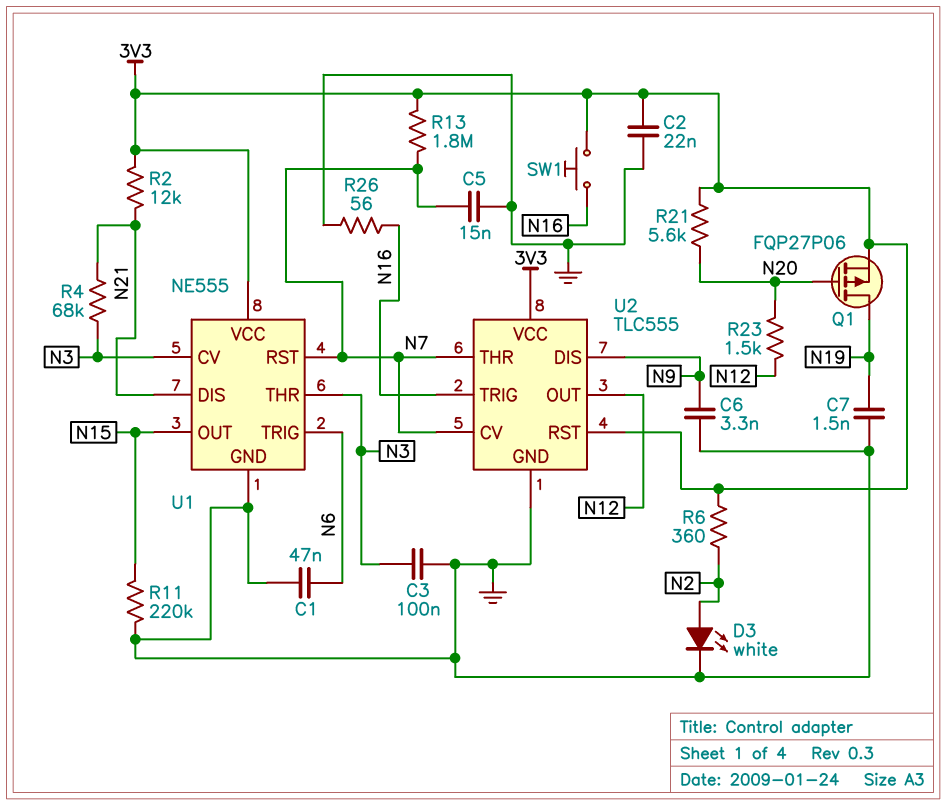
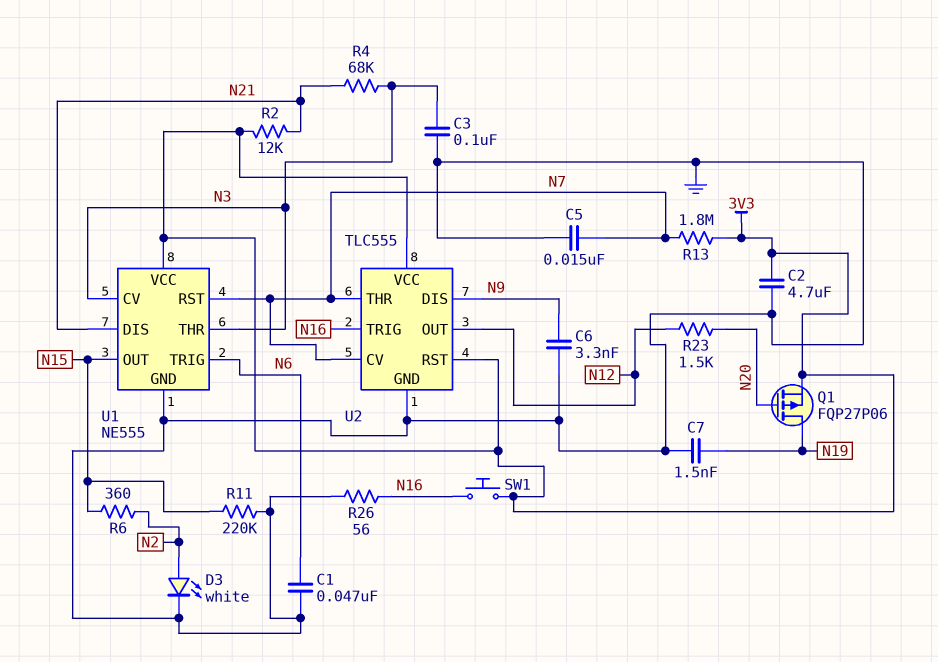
C2: 22nF (3V3, GND) -> 4.7uF (3V3, GND)
R6: 360 (3V3, N2) -> 360 (N2, N15)
R21: 5.6k (3V3, N20) -> none

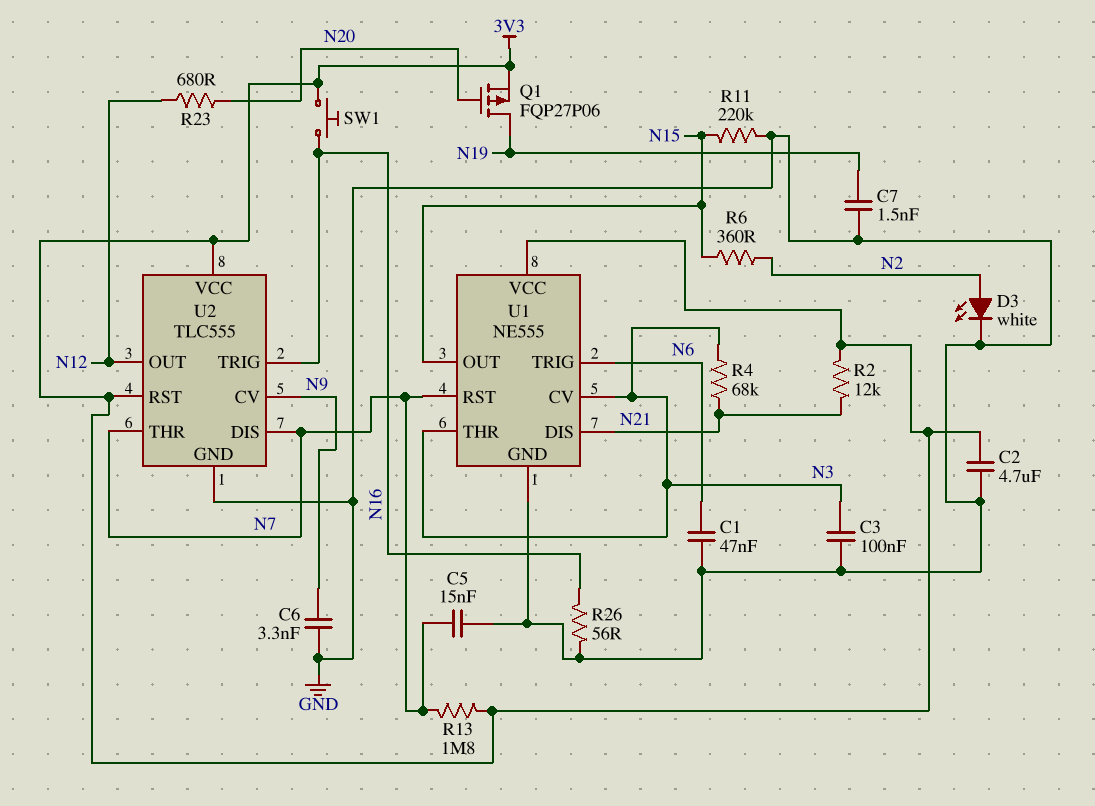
R23: 1.5k (N12, N20) -> 680 (N12, N20)
U2 pin CV: N7 -> N9
U2 pin DIS: N9 -> N7

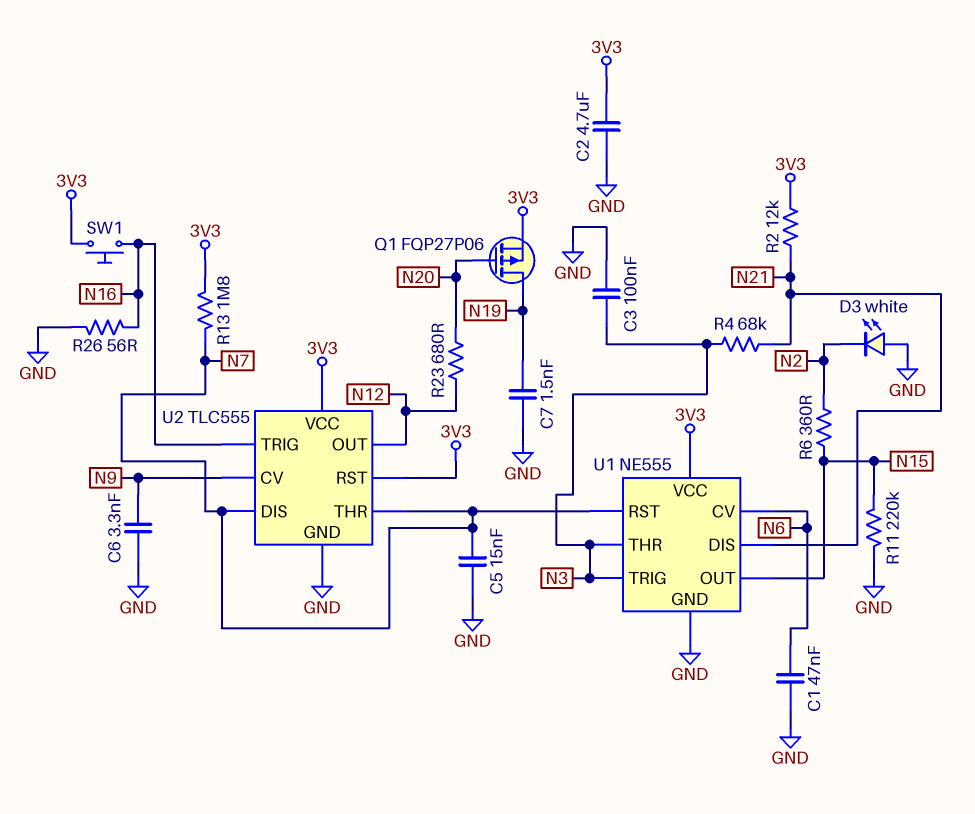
D3: LED white (A N2, K GND) -> LED white (A GND, K N2)
U1 pin CV: N3 -> N6
U1 pin TRIG: N6 -> N3

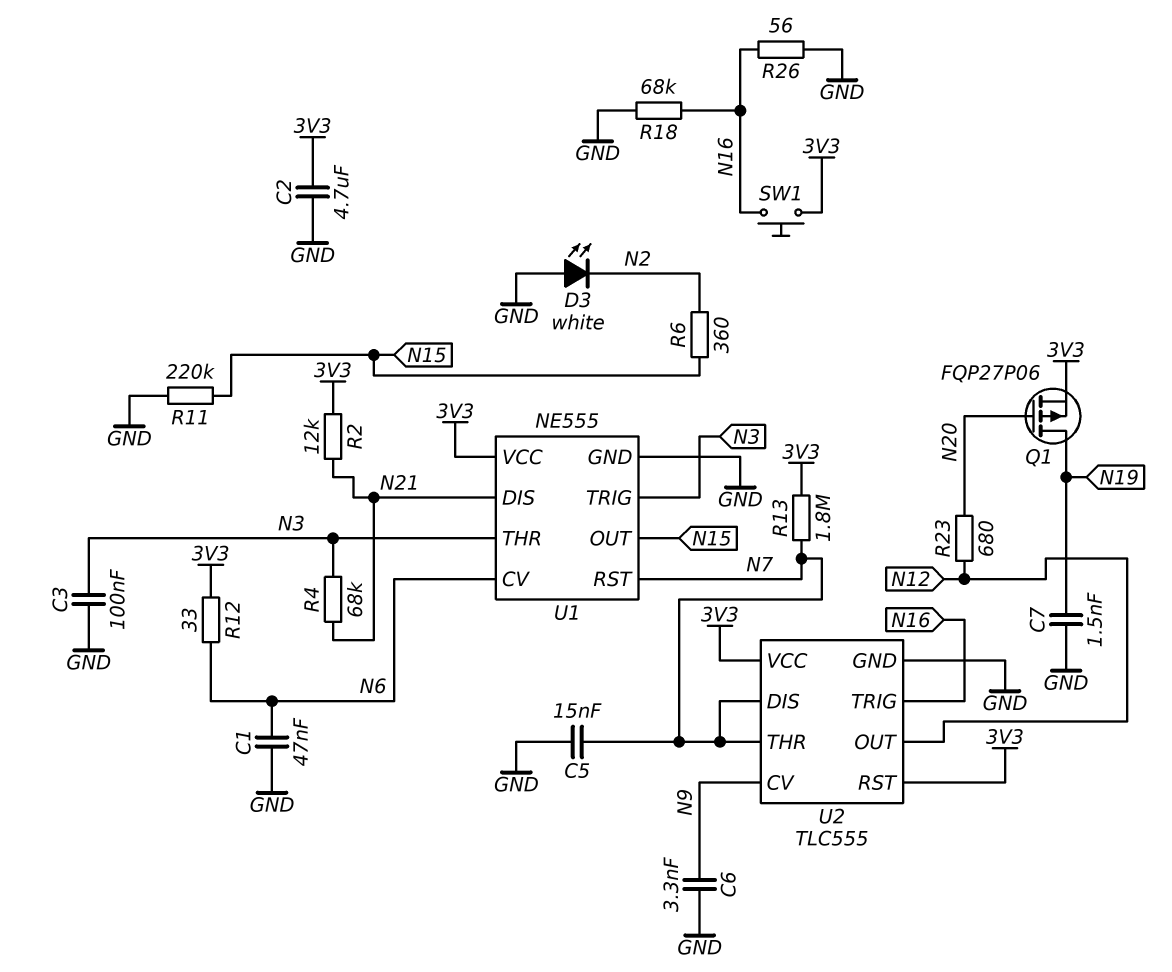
R12: none -> 33 (3V3, N6)
R18: none -> 68k (GND, N16)

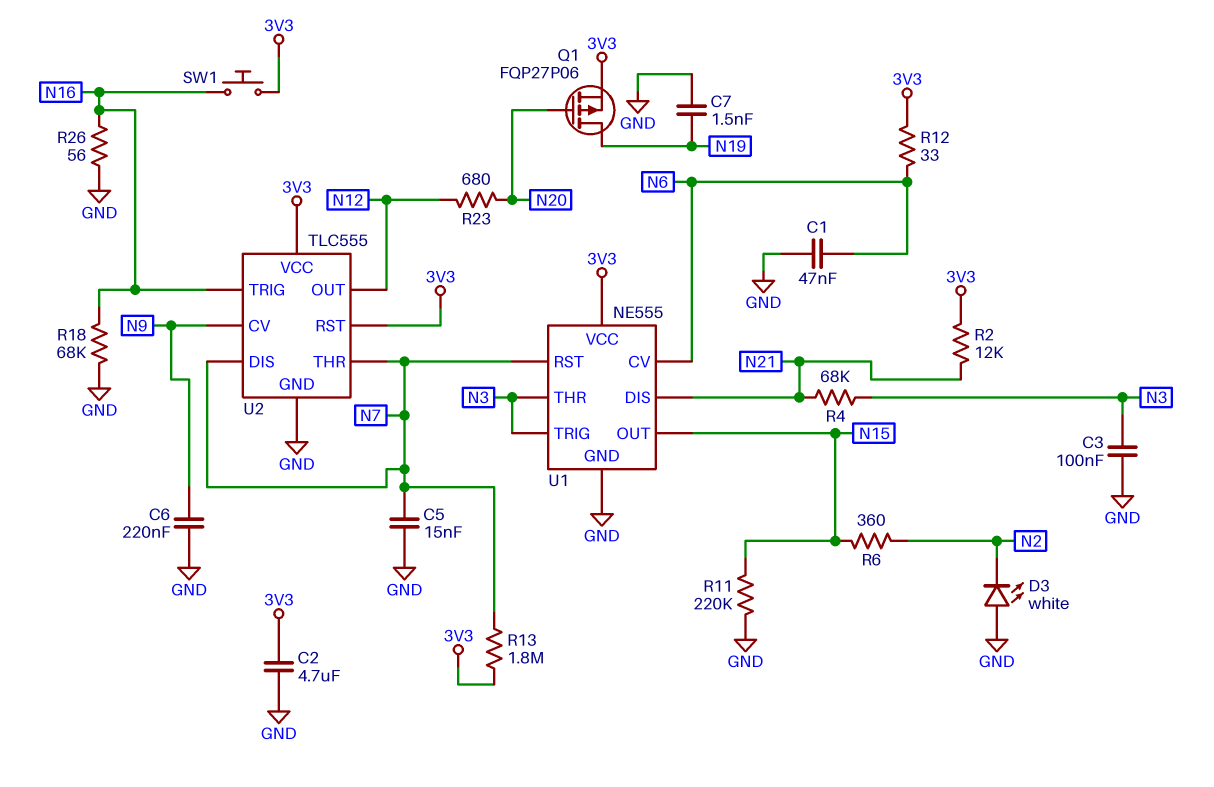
C6: 3.3nF (GND, N9) -> 220nF (GND, N9)

